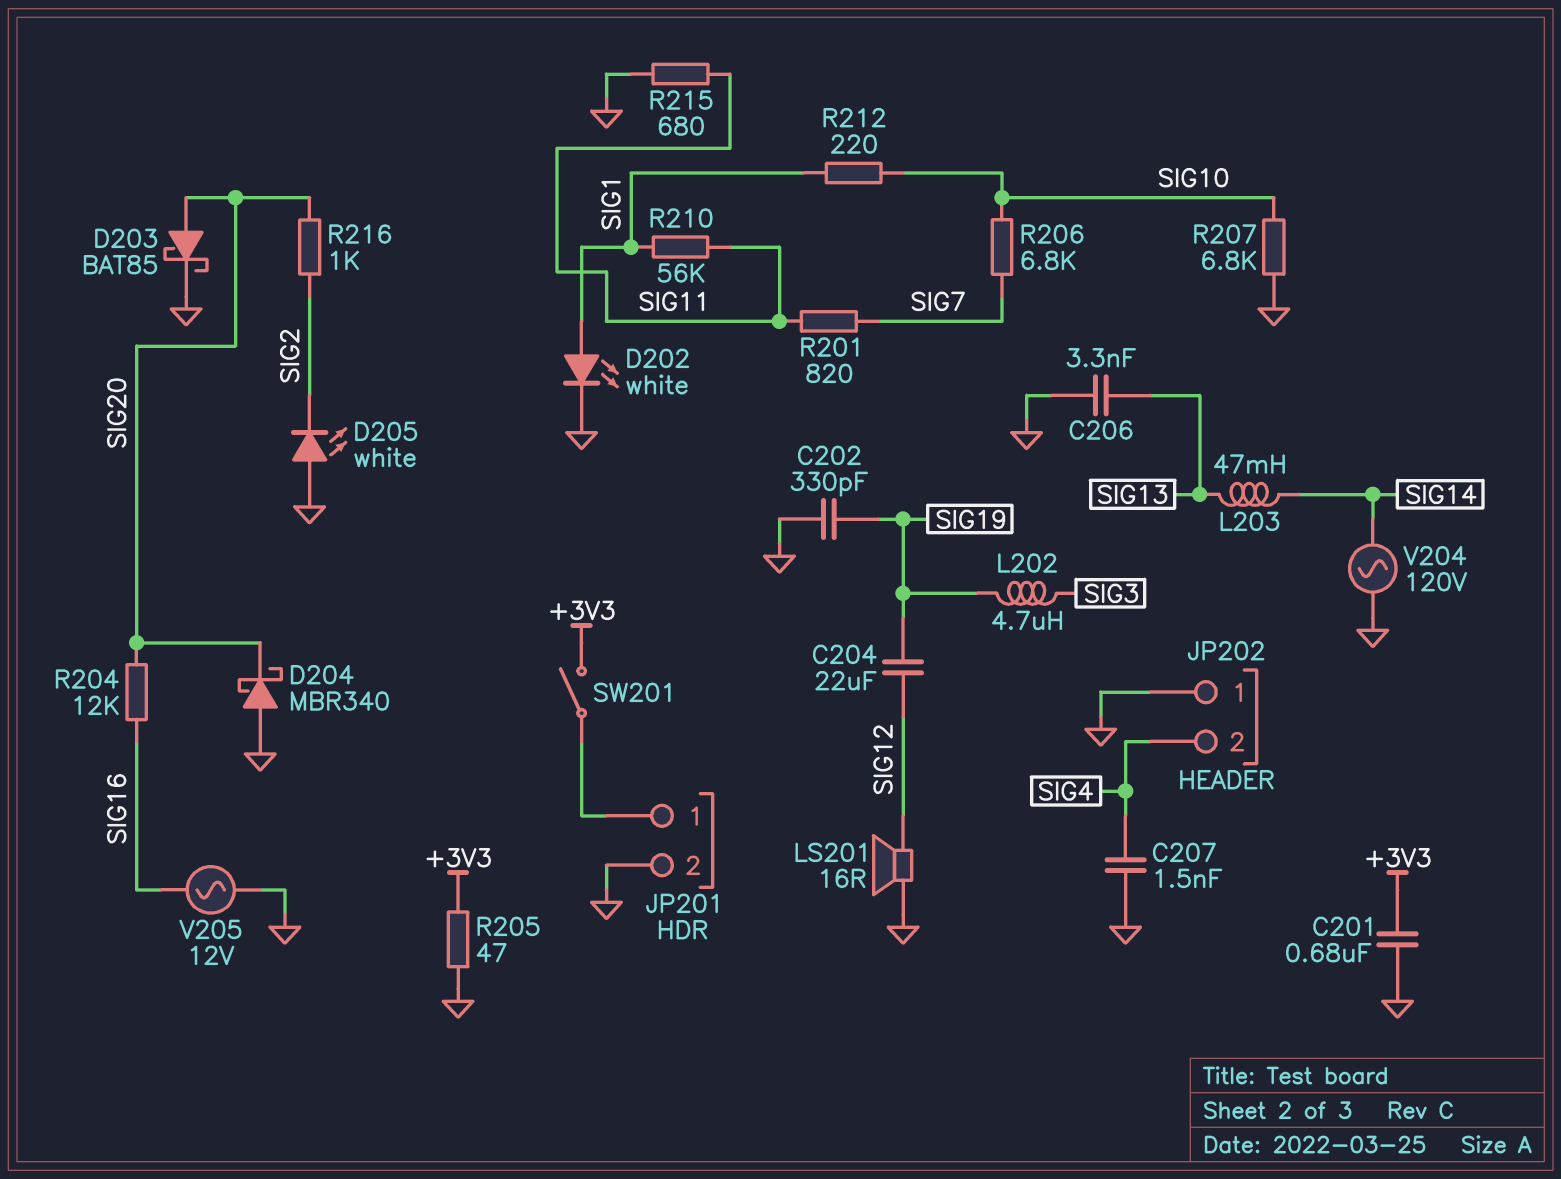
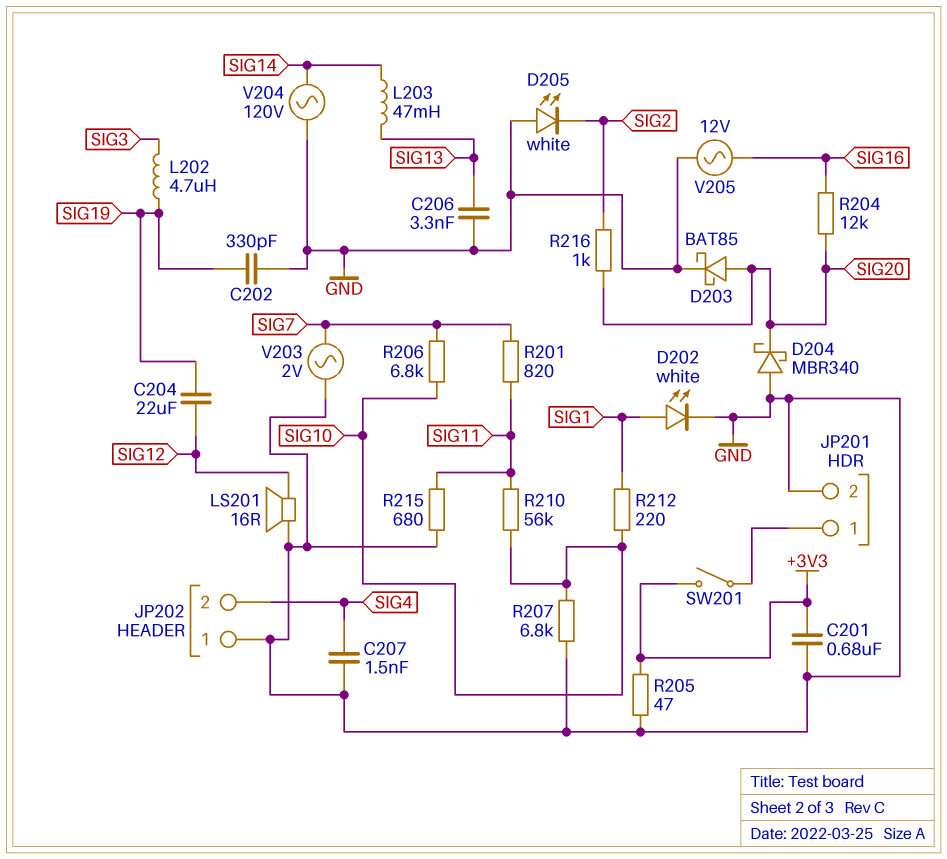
R210: 56k (SIG1, SIG11) -> 56k (SIG10, SIG11)
V203: none -> AC 2V (GND, SIG7)

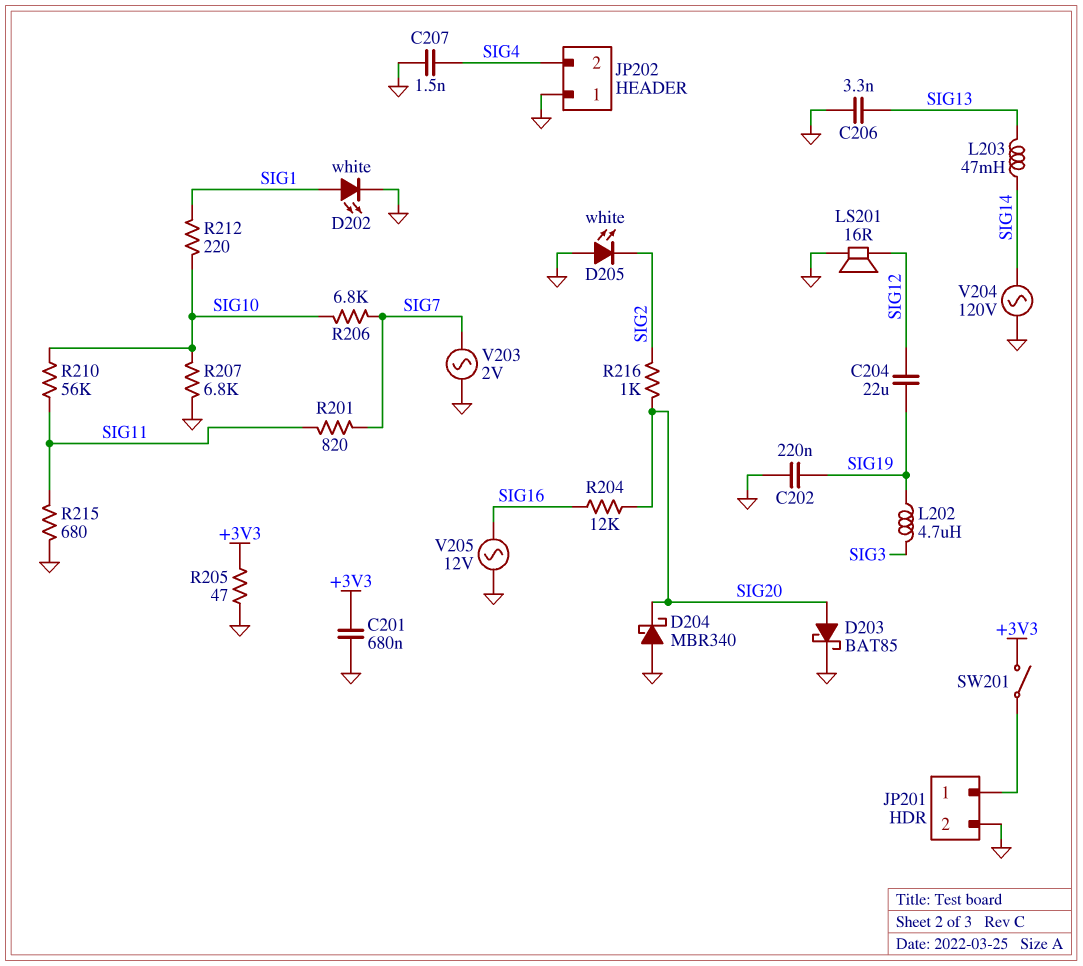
C202: 330pF (GND, SIG19) -> 220nF (GND, SIG19)

